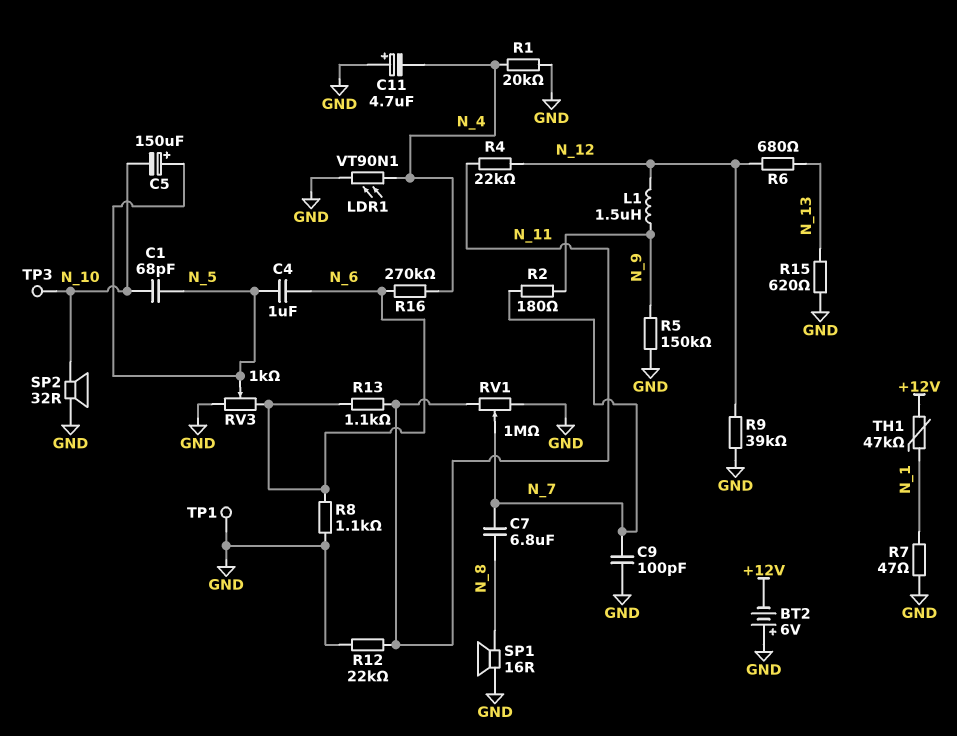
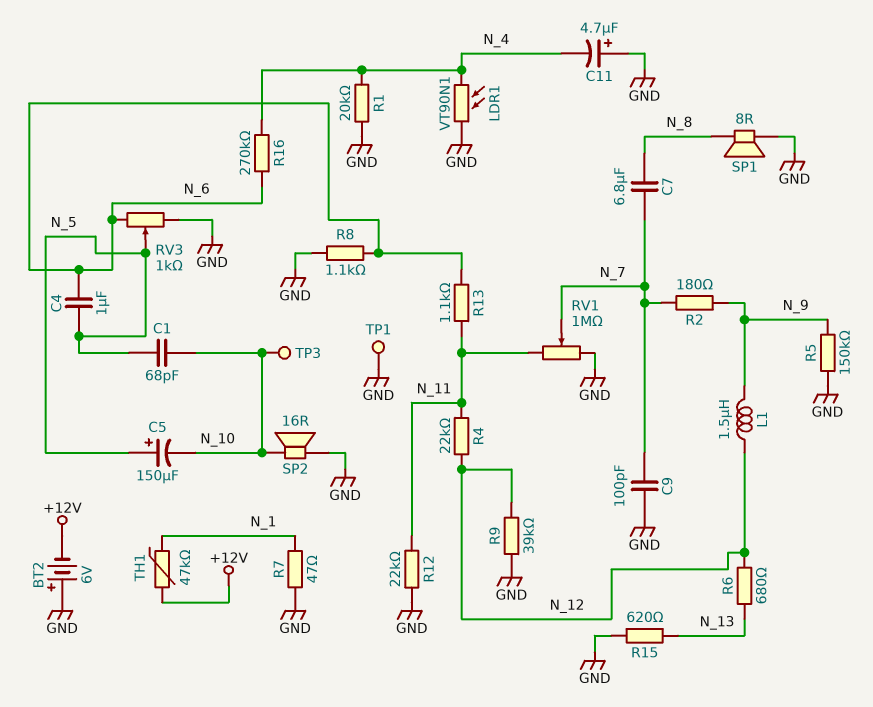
SP1: speaker 16R (GND, N_8) -> speaker 8R (GND, N_8)
SP2: speaker 32R (GND, N_10) -> speaker 16R (GND, N_10)

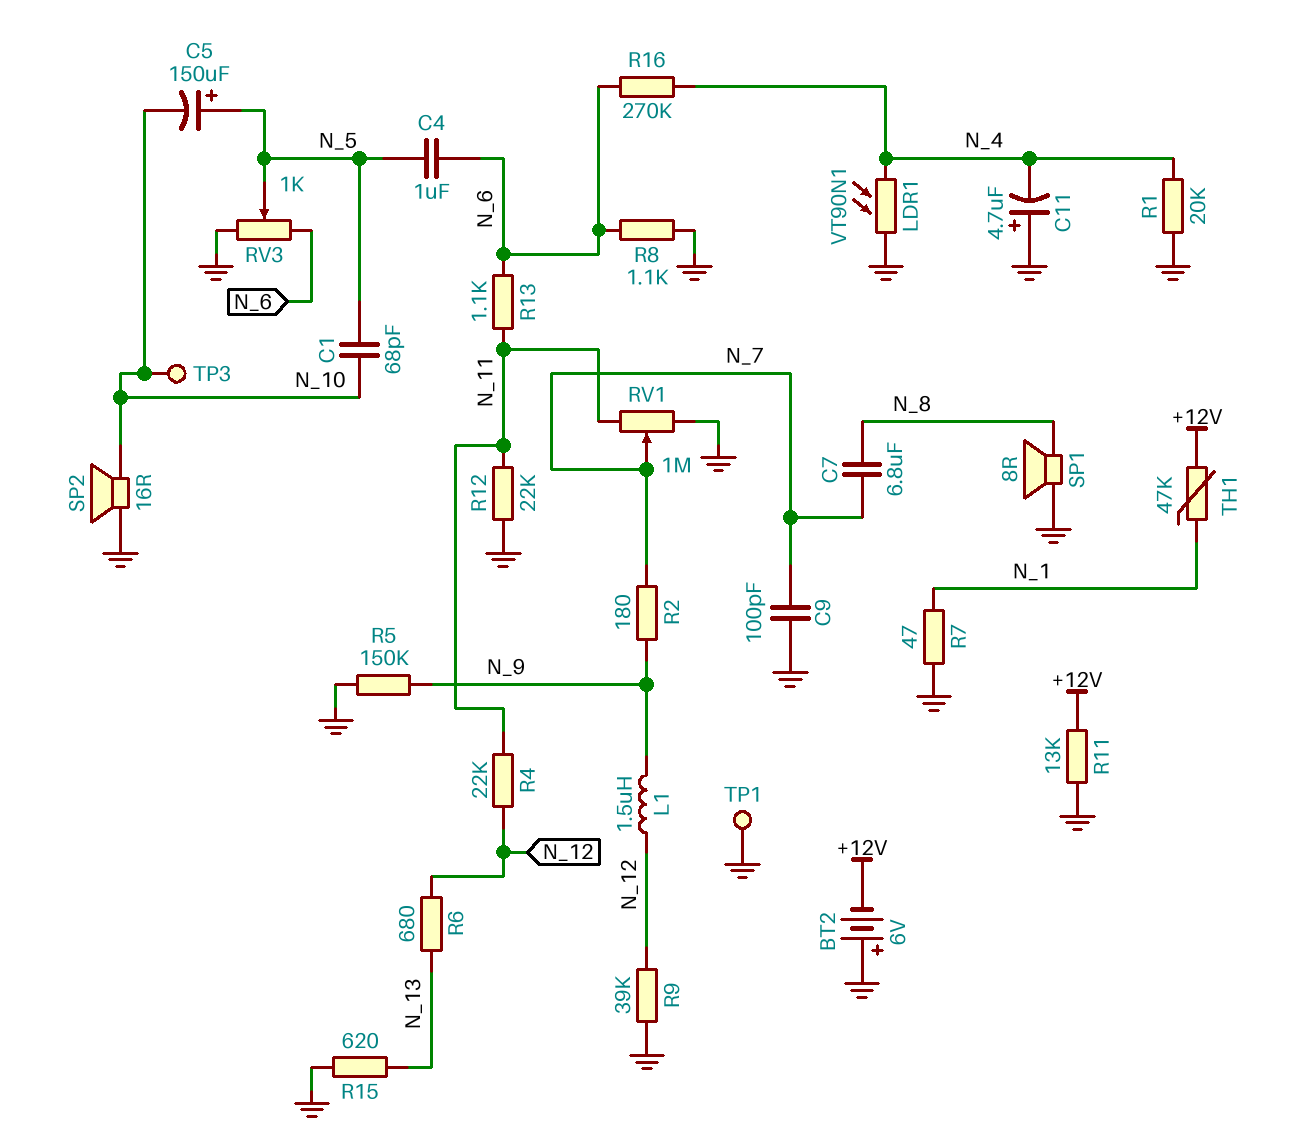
R11: none -> 13k (+12V, GND)

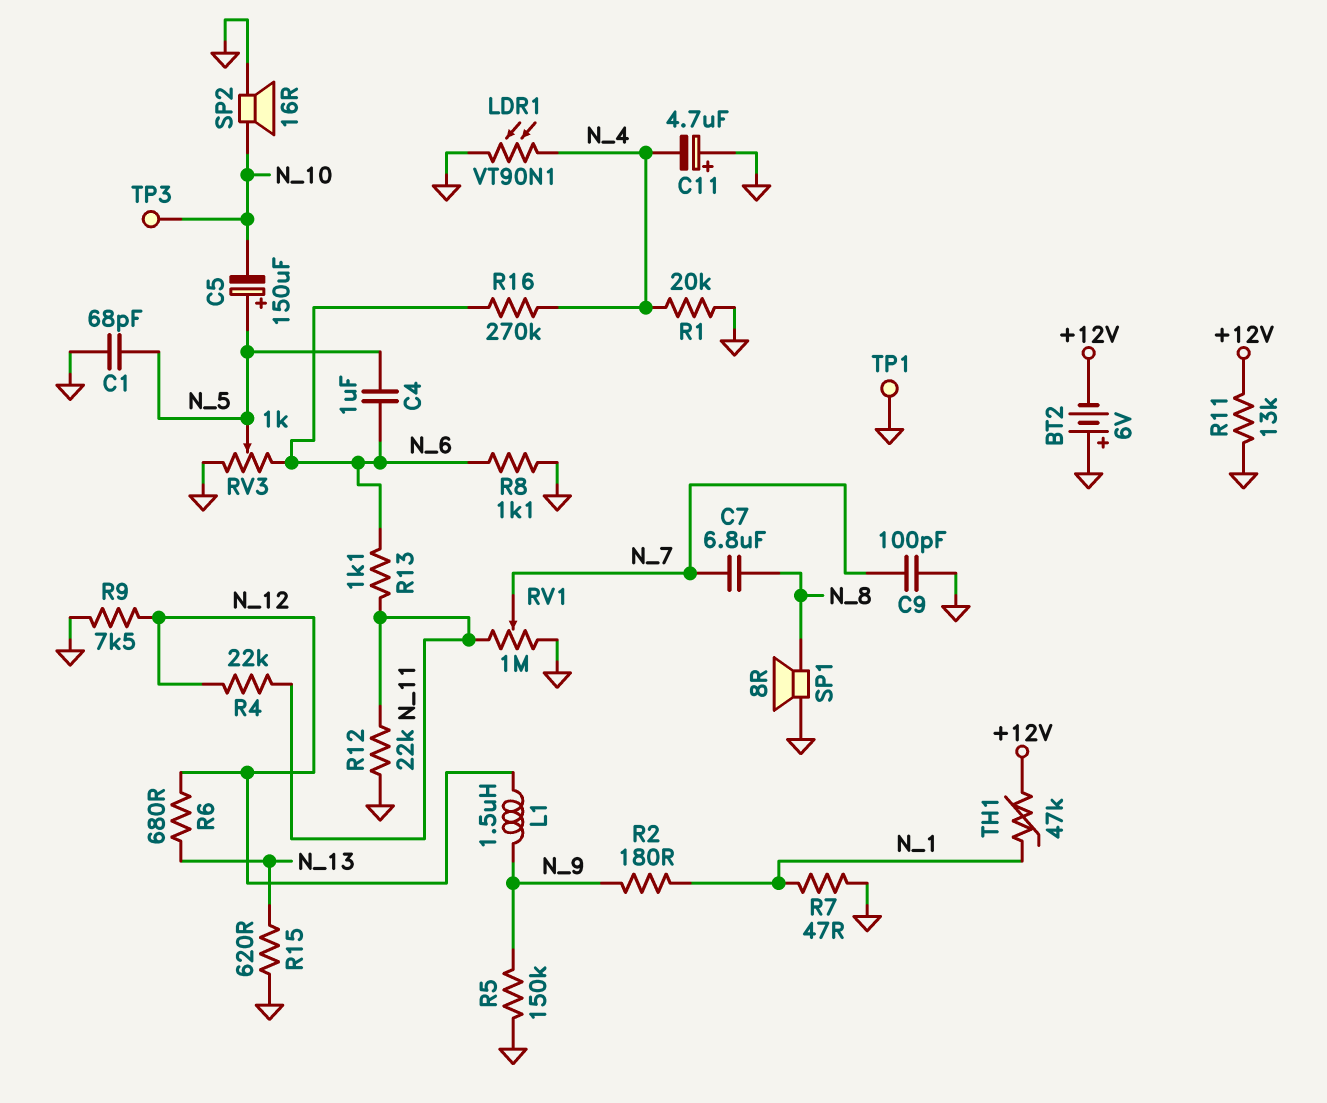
C1: 68pF (N_5, N_10) -> 68pF (GND, N_5)
R2: 180 (N_7, N_9) -> 180 (N_1, N_9)
R9: 39k (GND, N_12) -> 7.5k (GND, N_12)

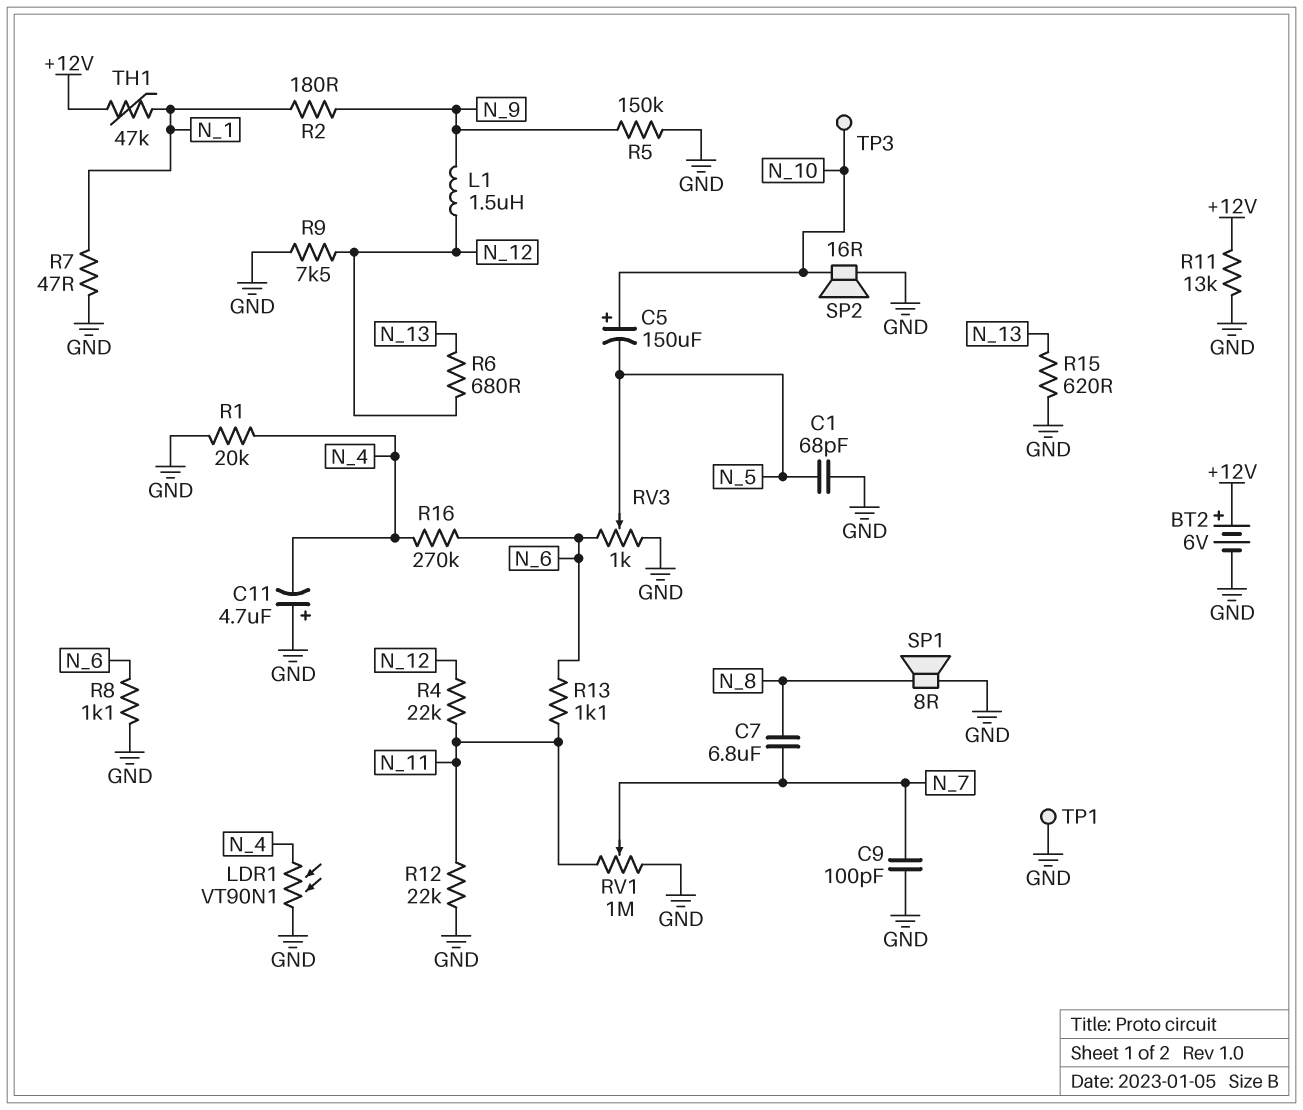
BT2: 6V (plus GND, minus +12V) -> 6V (plus +12V, minus GND)
C4: 1uF (N_5, N_6) -> none
C5: 150uF (plus N_5, minus N_10) -> 150uF (plus N_10, minus N_5)

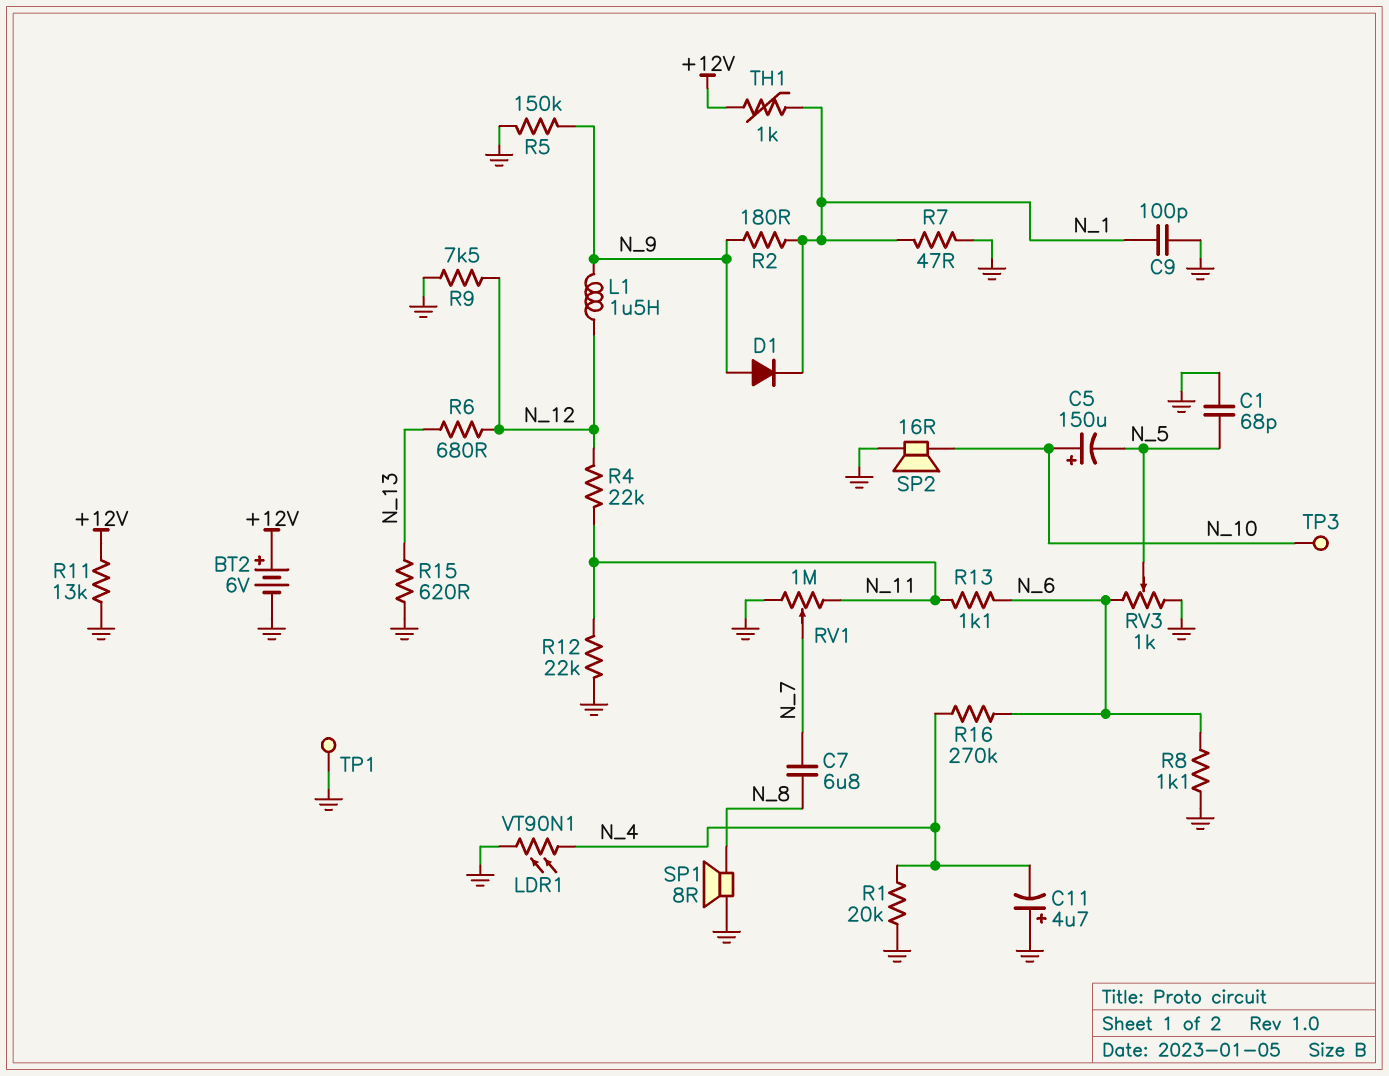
C9: 100pF (GND, N_7) -> 100pF (GND, N_1)
D1: none -> diode (A N_9, K N_1)
TH1: 47k (+12V, N_1) -> 1k (+12V, N_1)

